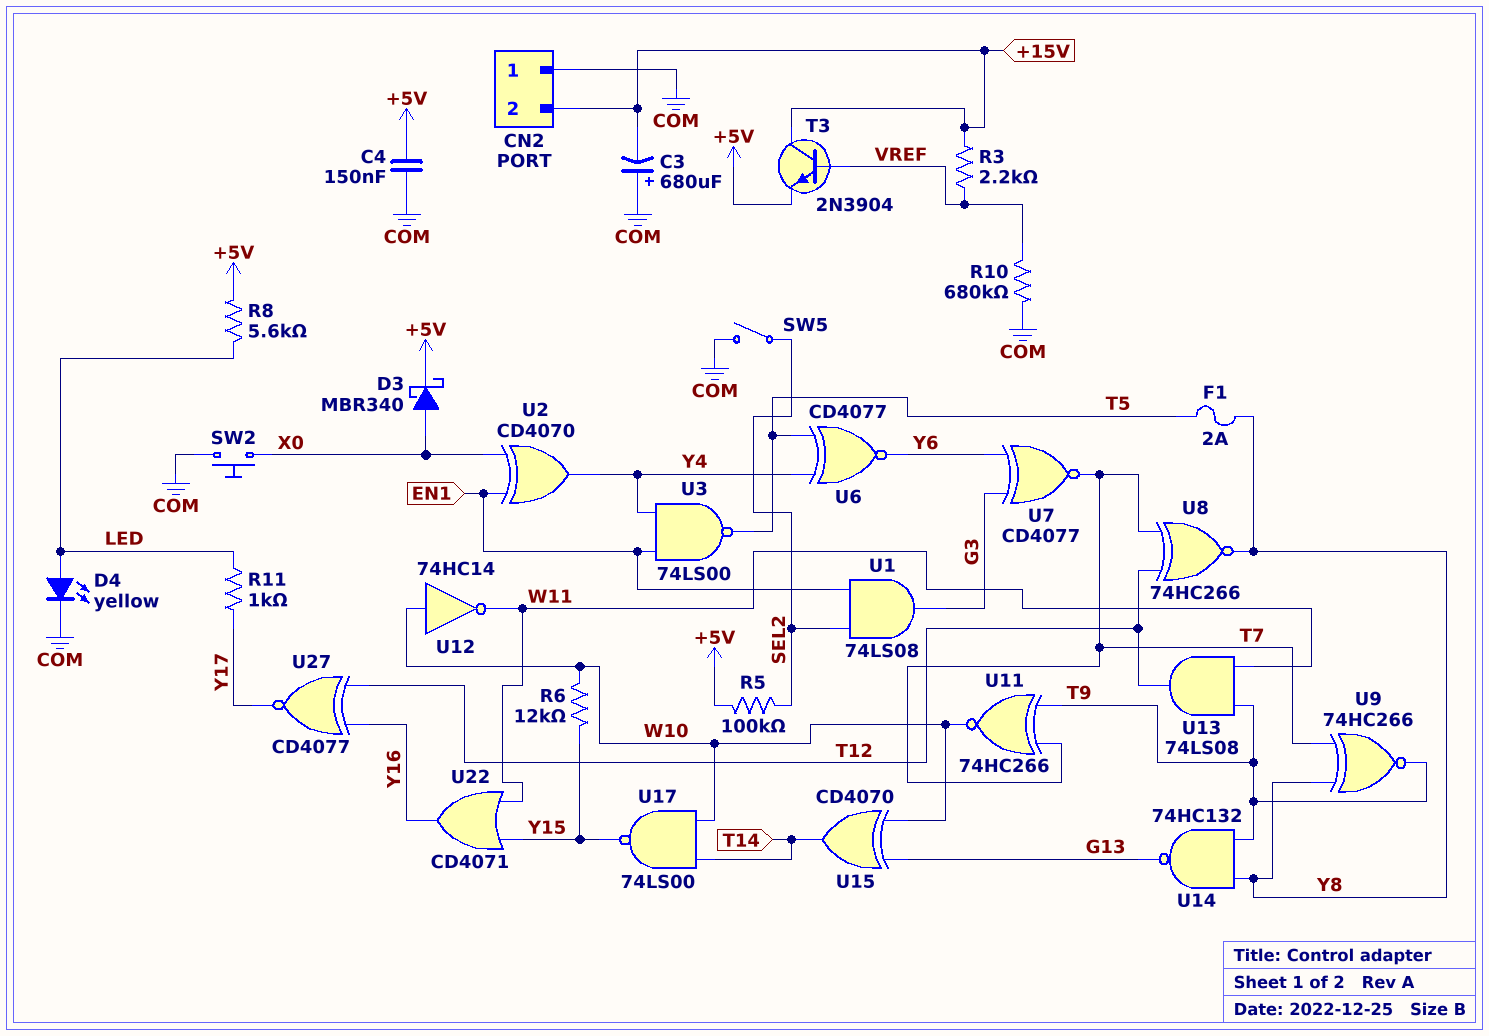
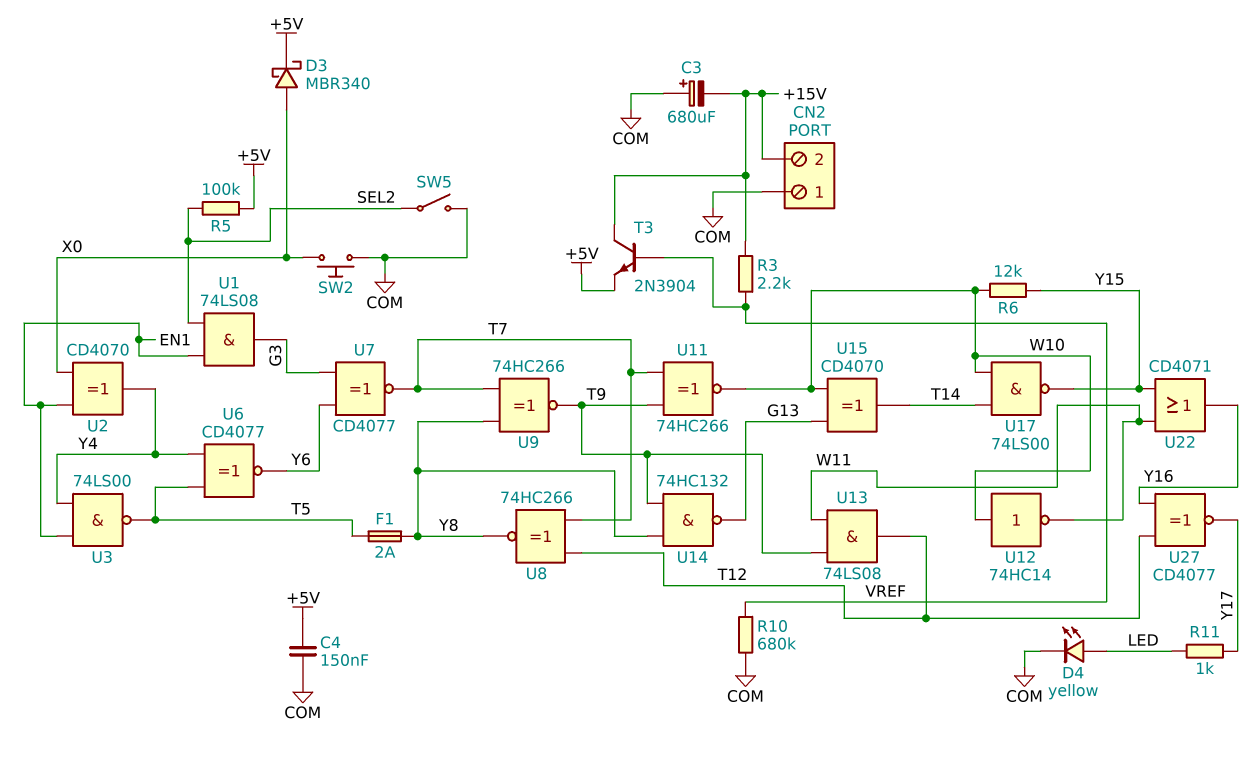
R8: 5.6k (+5V, LED) -> none

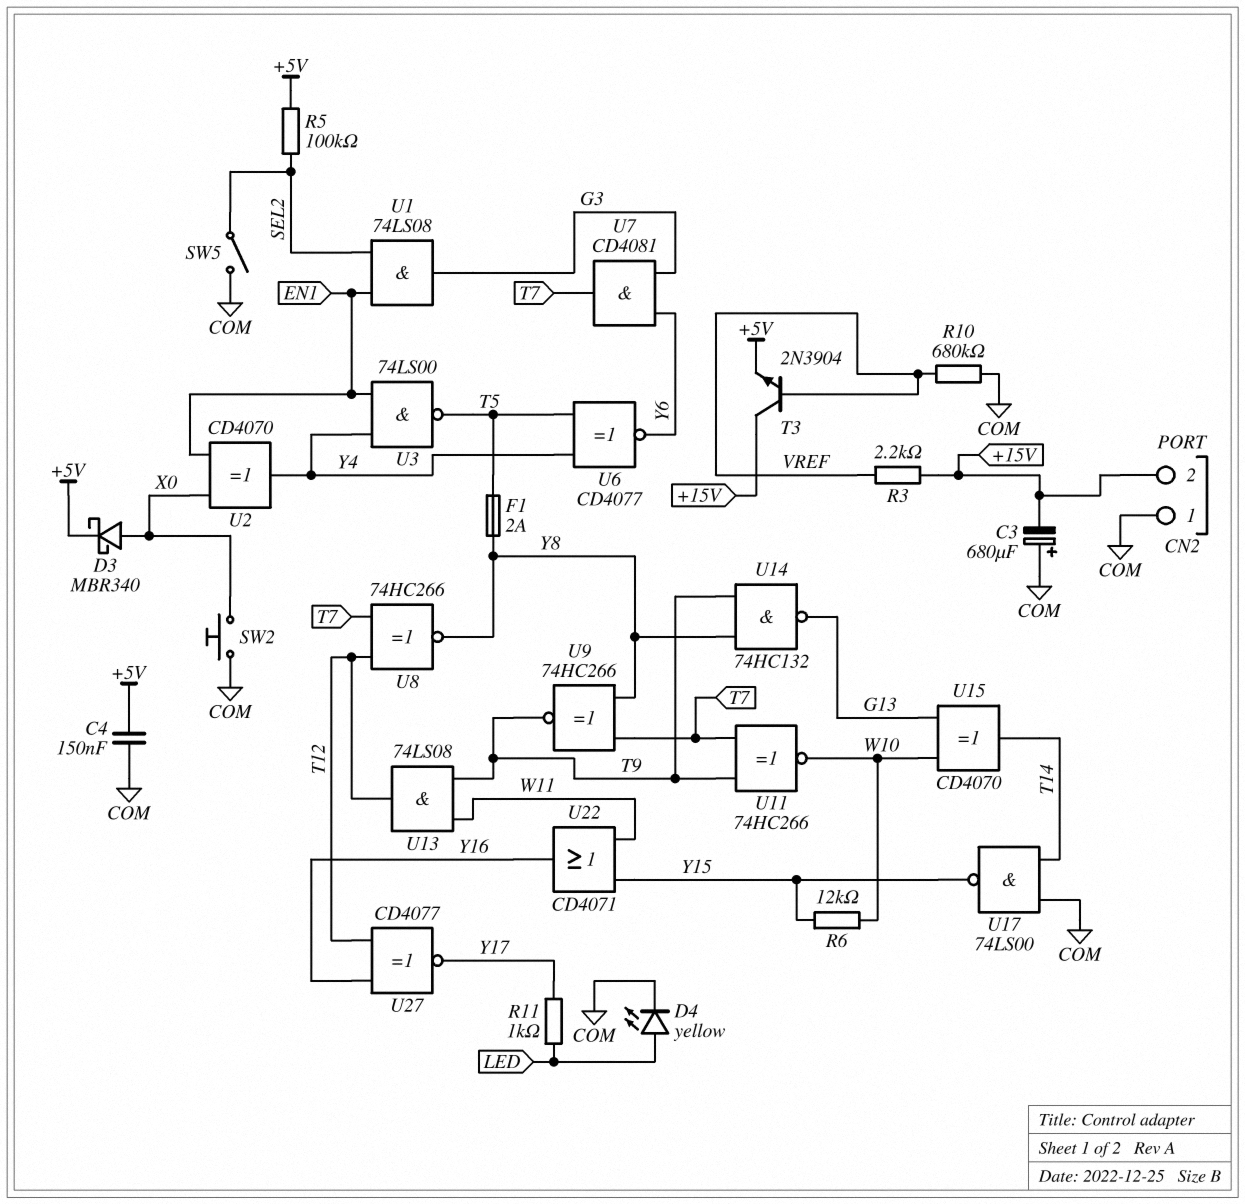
U7: XNOR CD4077 (in G3, in Y6, out T7) -> AND CD4081 (in G3, in Y6, out T7)
U12: NOT 74HC14 (in W10, out W11) -> none
U17: NAND 74LS00 (in T14, in W10, out Y15) -> NAND 74LS00 (in COM, in T14, out Y15)

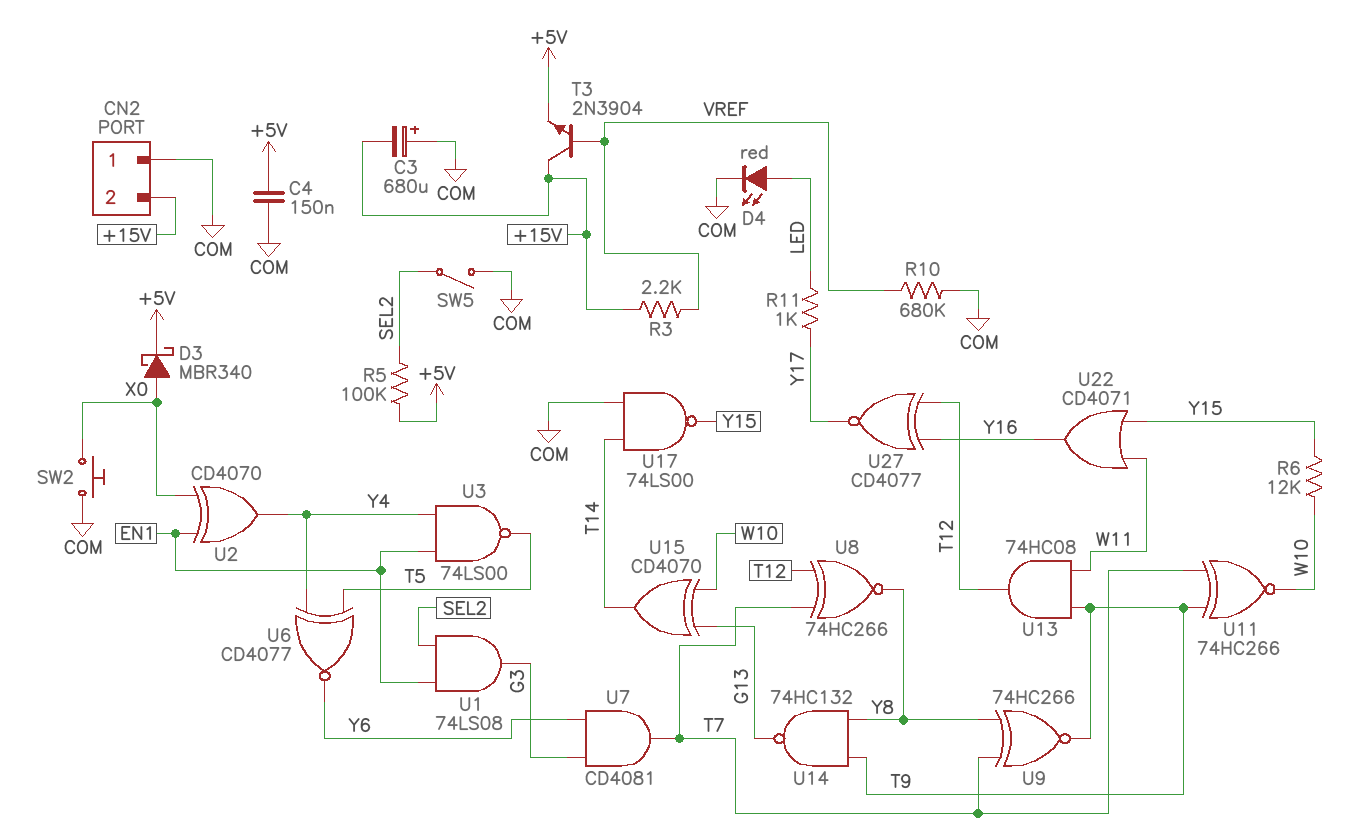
D4: LED yellow (A LED, K COM) -> LED red (A LED, K COM)
F1: 2A (T5, Y8) -> none
U13: AND 74LS08 (in T9, in W11, out T12) -> AND 74HC08 (in T9, in W11, out T12)

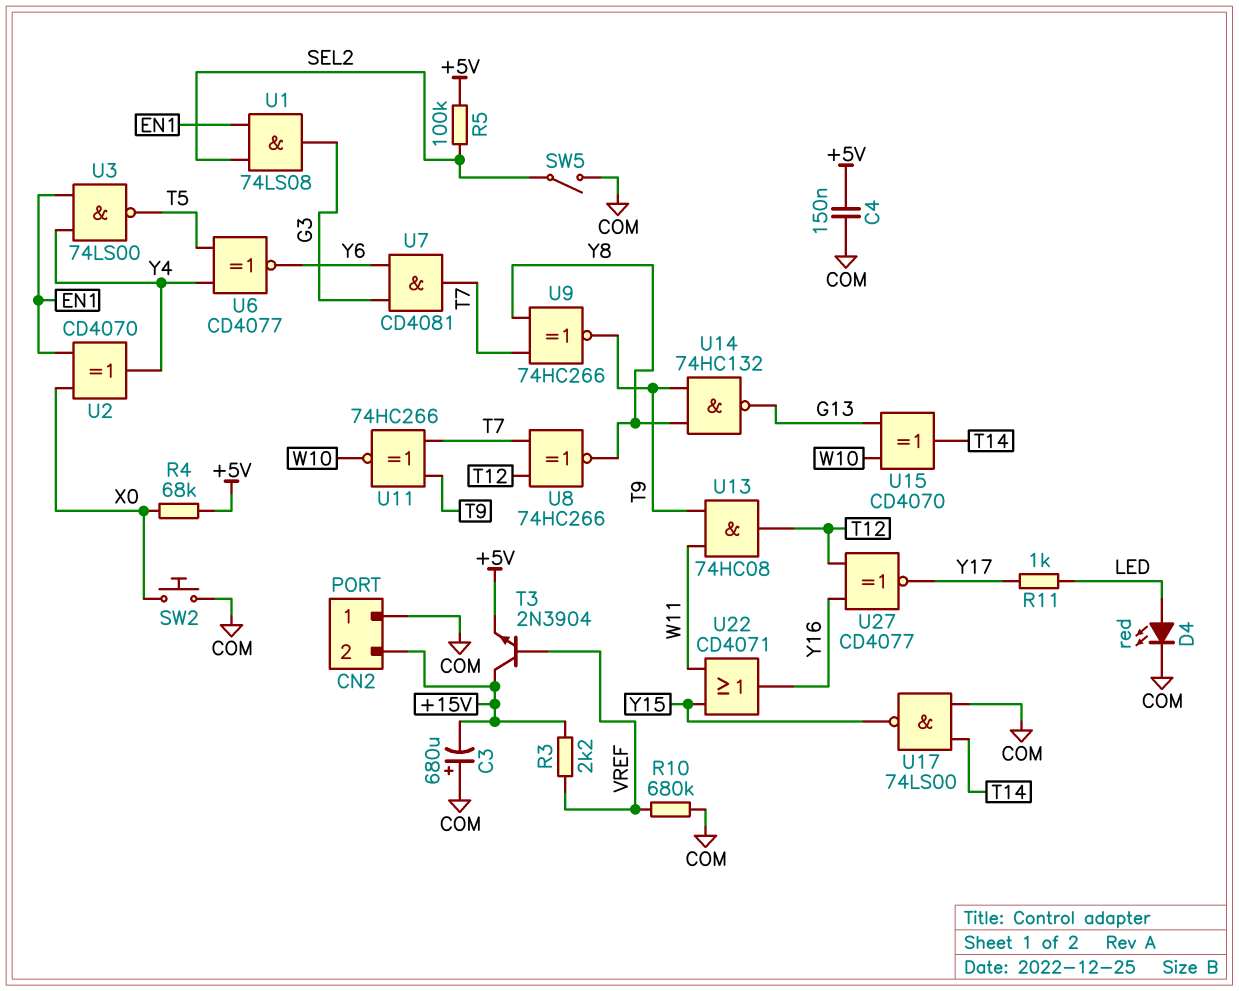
D3: schottky MBR340 (A X0, K +5V) -> none
R4: none -> 68k (+5V, X0)
R6: 12k (W10, Y15) -> none

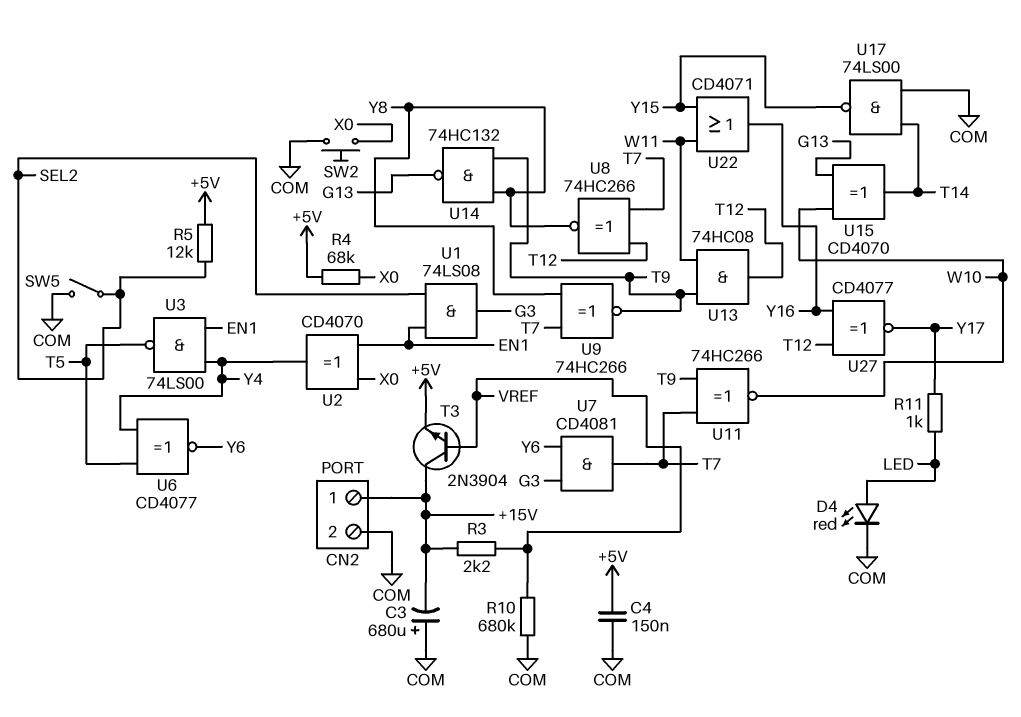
CN2 pin 1: COM -> +15V
CN2 pin 2: +15V -> COM
R5: 100k (+5V, SEL2) -> 12k (+5V, SEL2)

